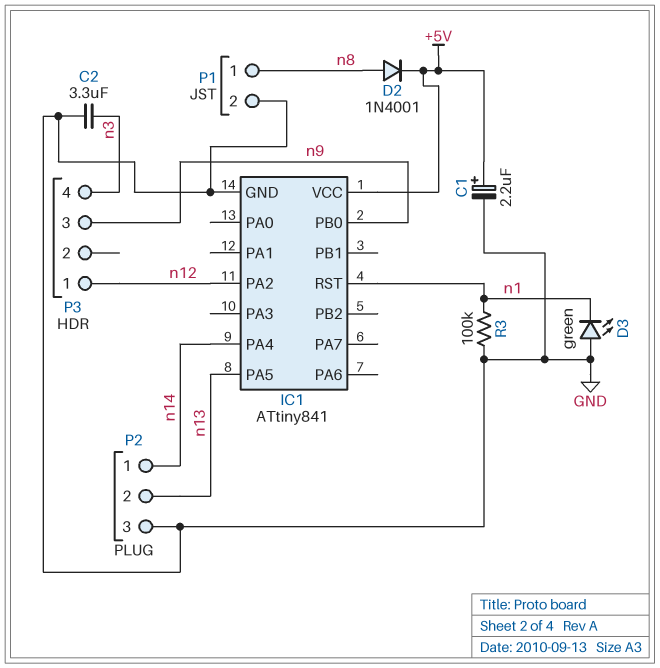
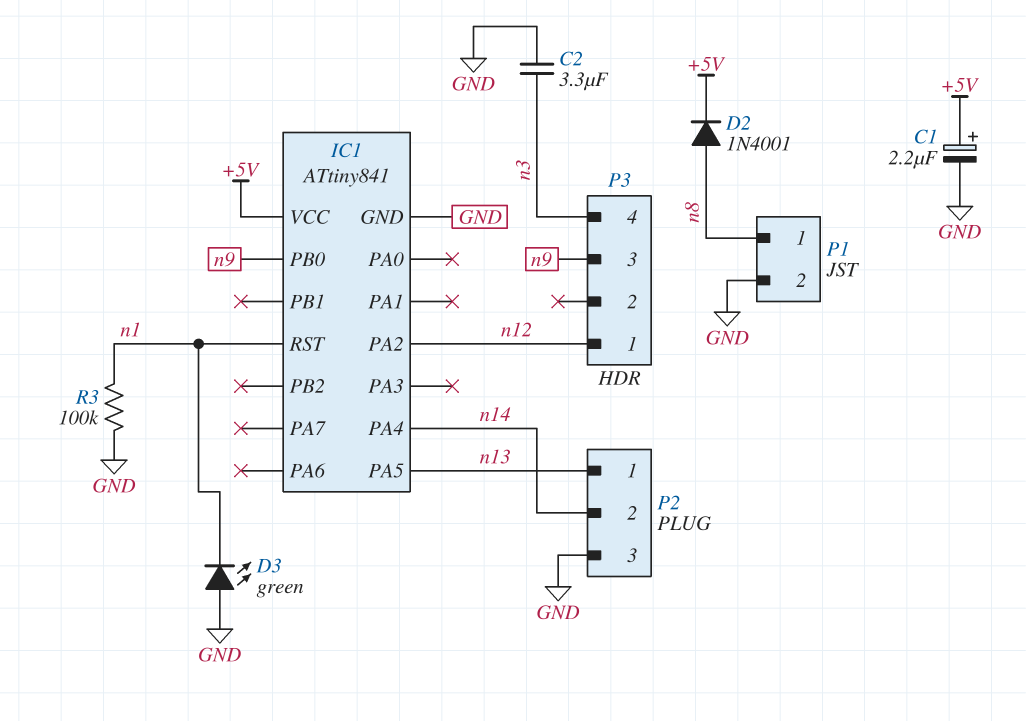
P2 pin 1: n14 -> n13
P2 pin 2: n13 -> n14

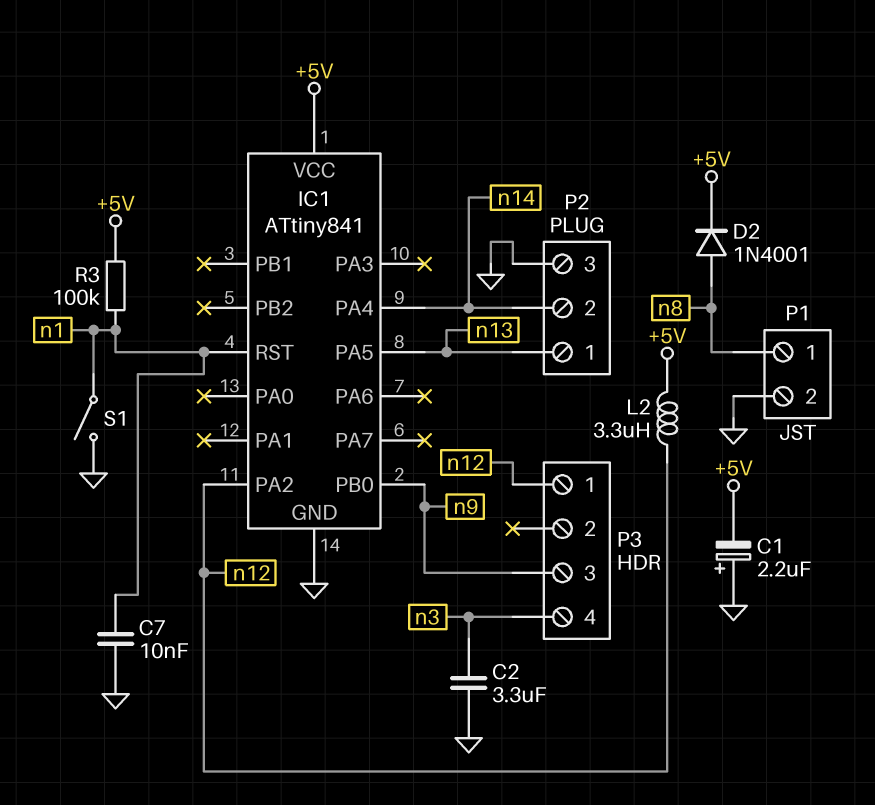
C1: 2.2uF (plus +5V, minus GND) -> 2.2uF (plus GND, minus +5V)
C7: none -> 10nF (GND, n1)
D3: LED green (A GND, K n1) -> none
L2: none -> 3.3uH (+5V, n12)
R3: 100k (GND, n1) -> 100k (+5V, n1)
S1: none -> switch (GND, n1)

